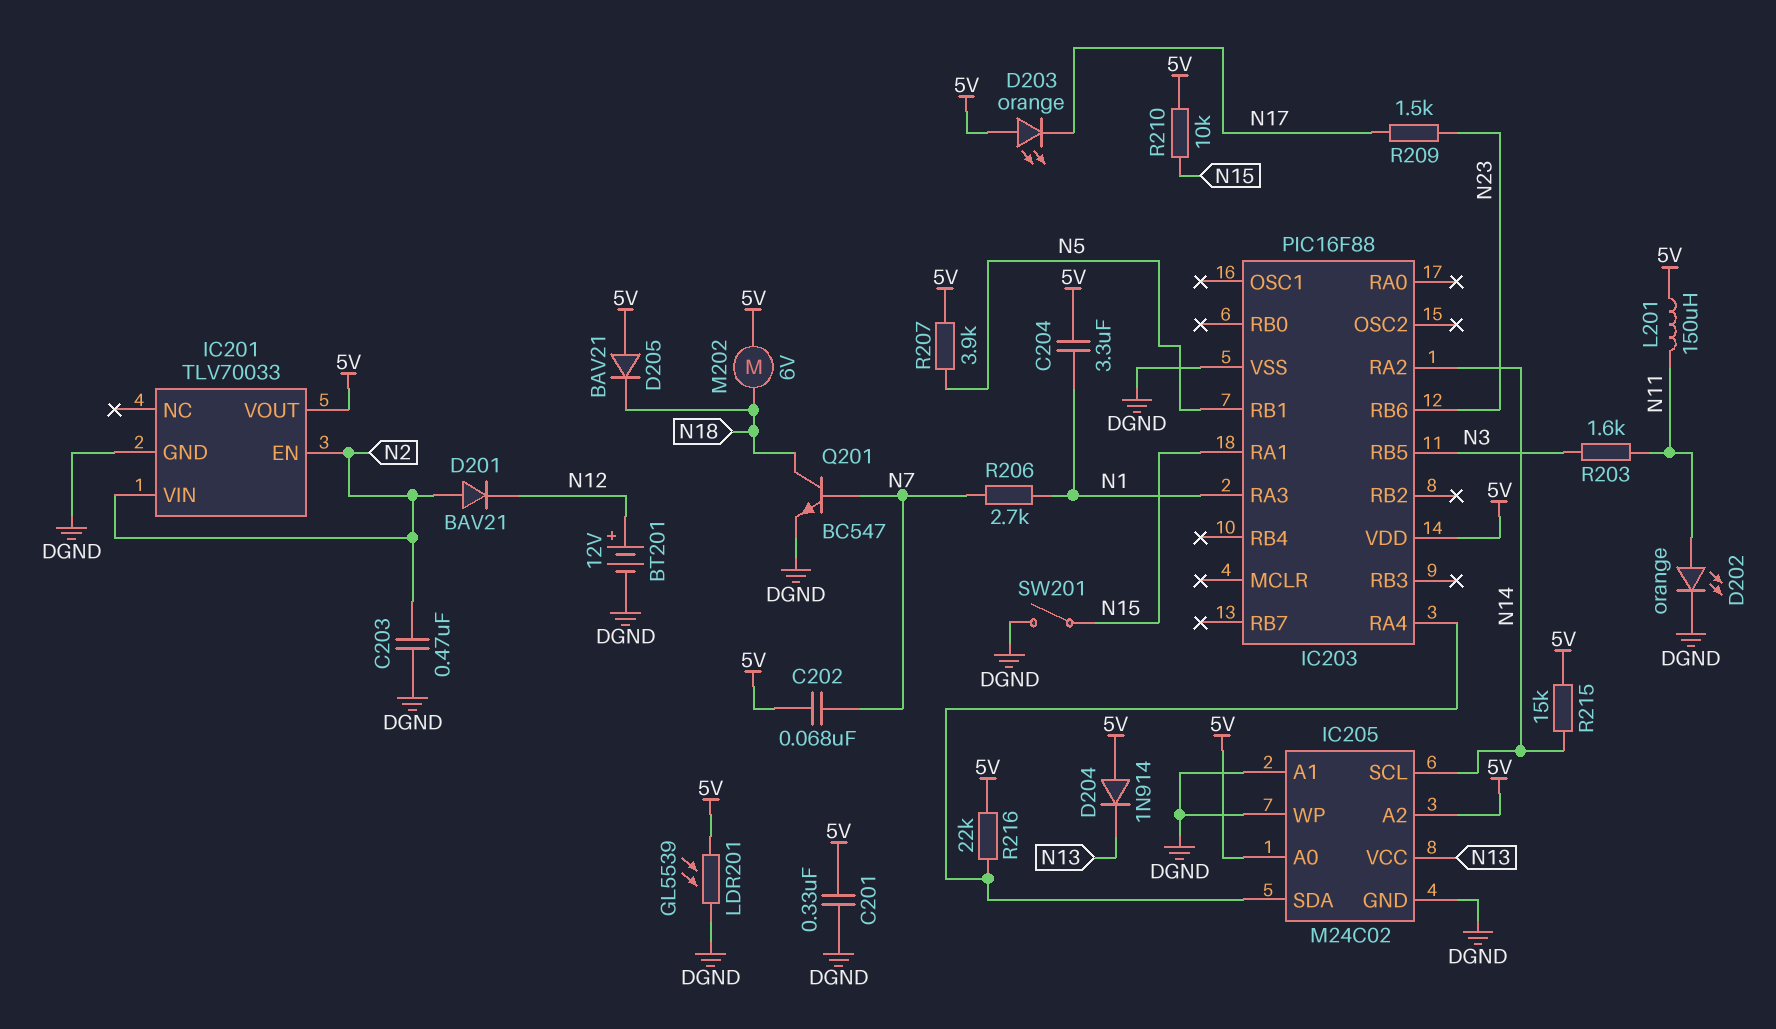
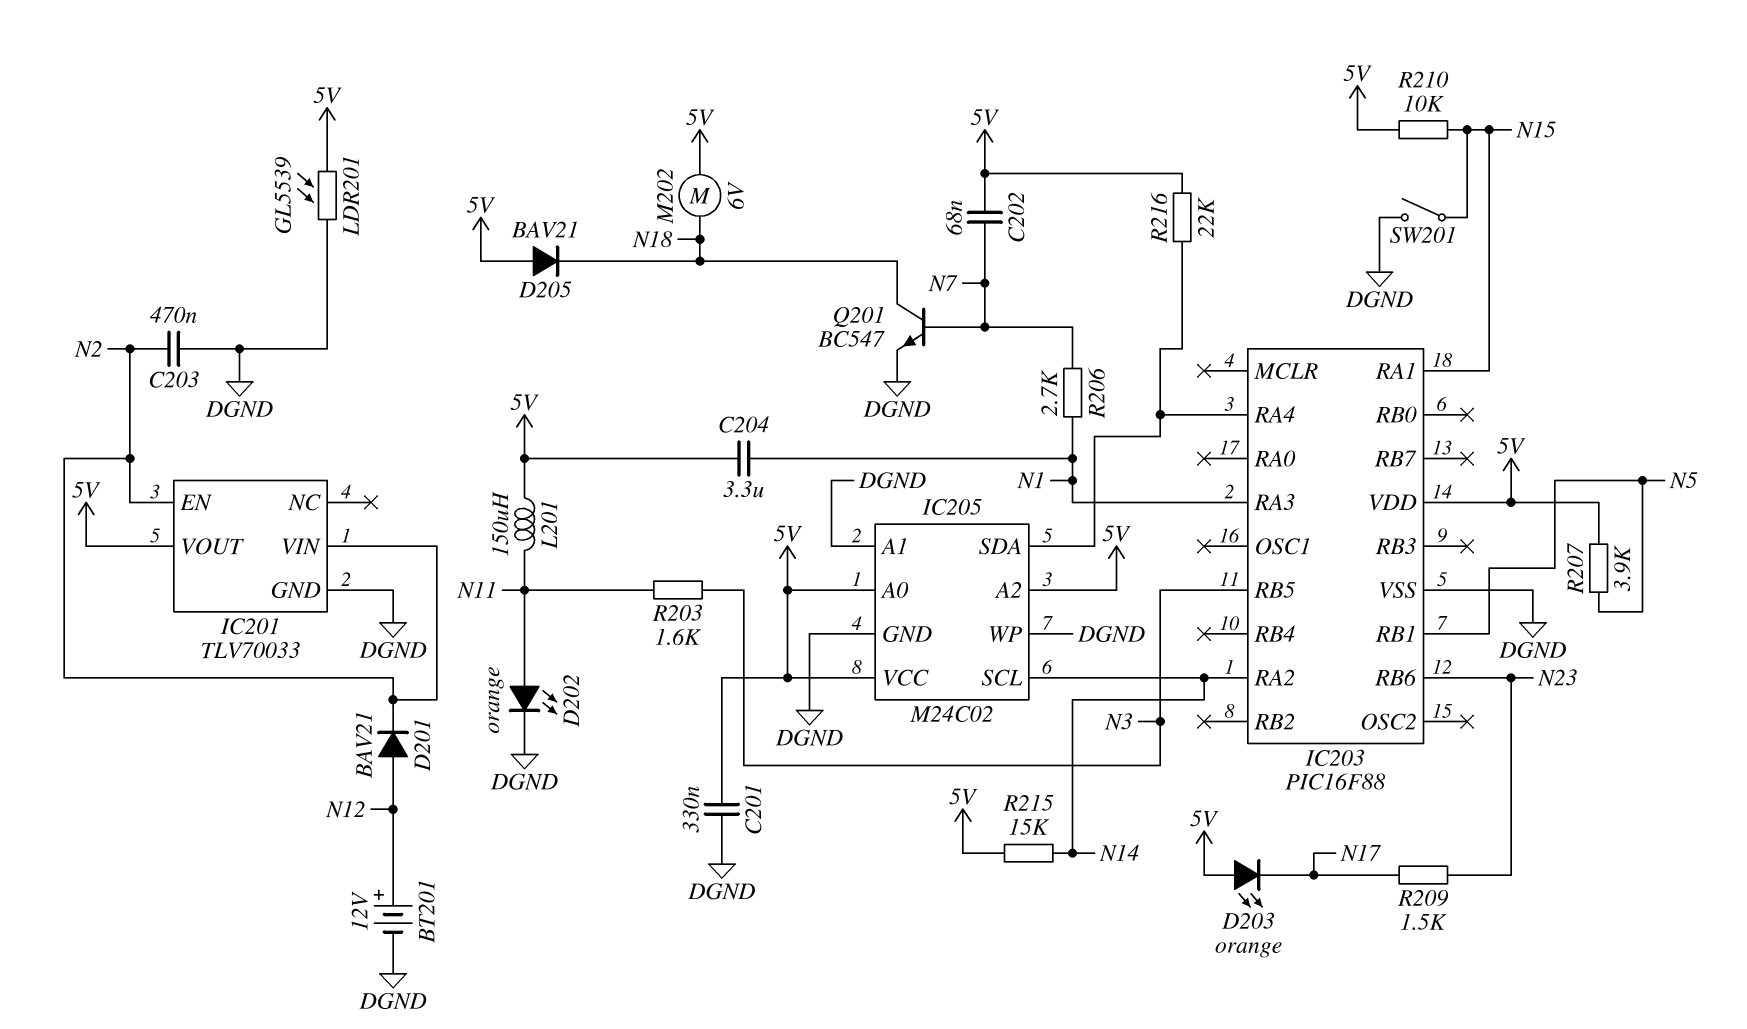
D201: diode BAV21 (A N2, K N12) -> diode BAV21 (A N12, K N2)
D204: diode 1N914 (A 5V, K N13) -> none
IC205 pin VCC: N13 -> 5V

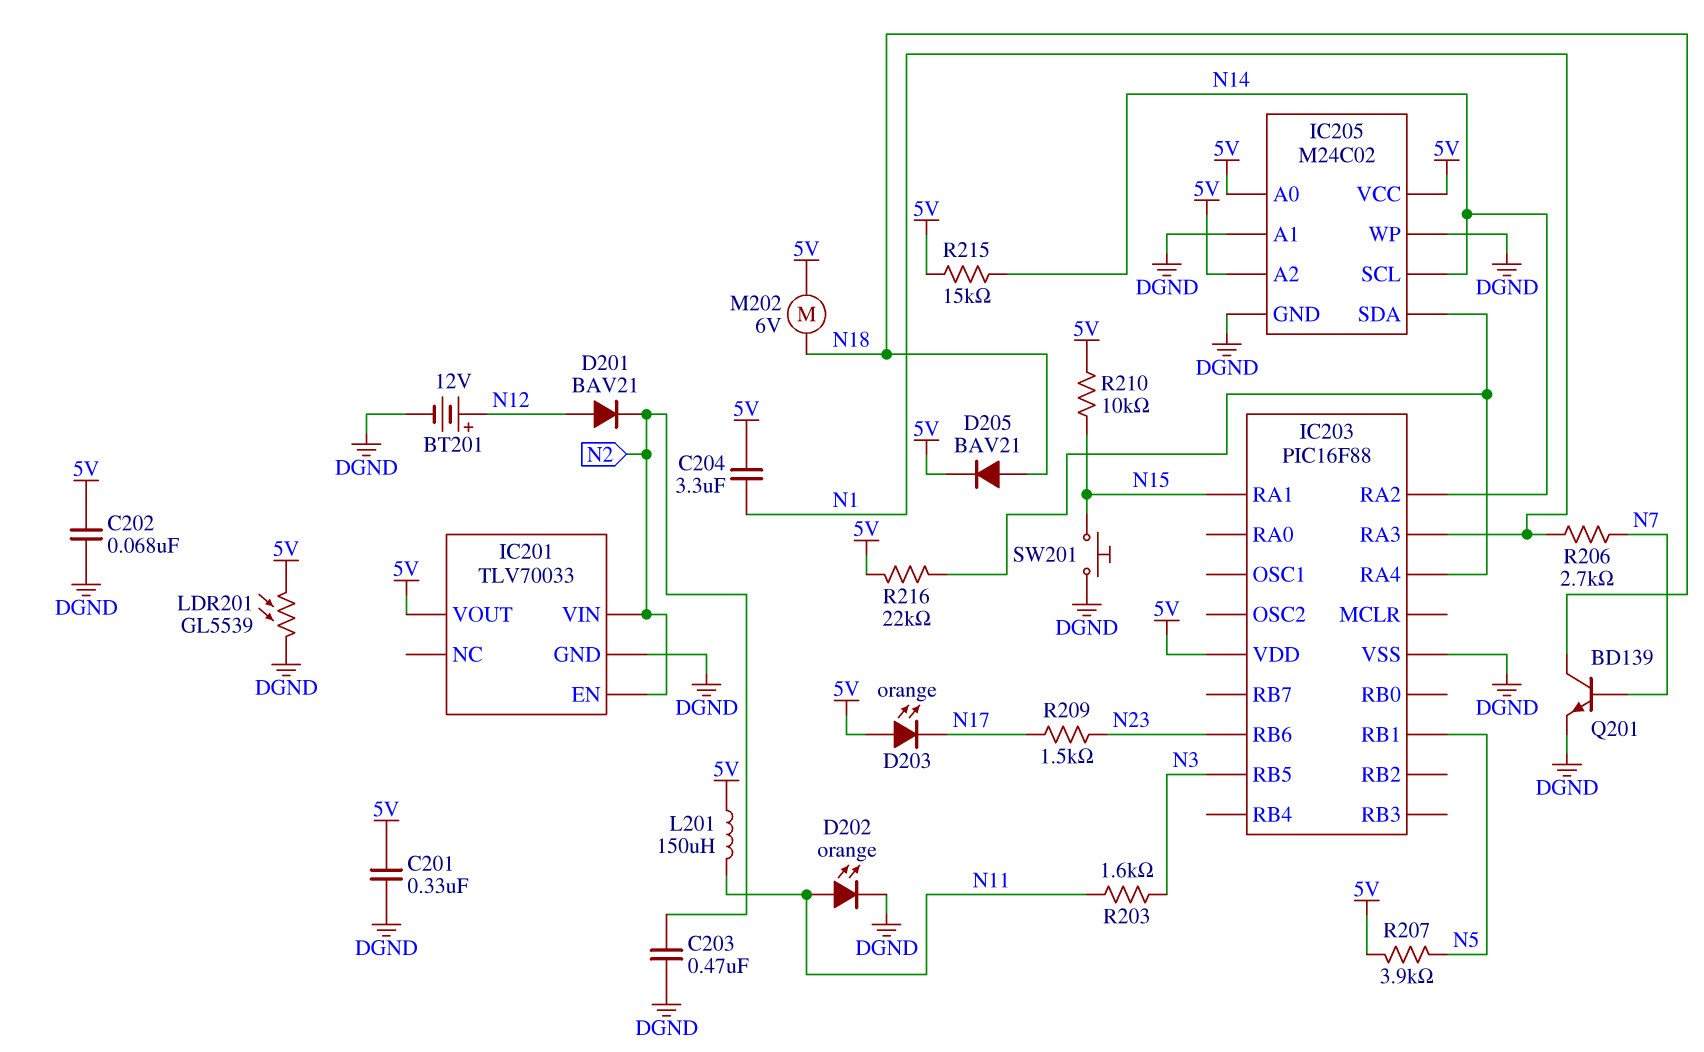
C202: 68nF (5V, N7) -> 68nF (5V, DGND)
D205: diode BAV21 (A 5V, K N18) -> diode BAV21 (A N18, K 5V)
Q201: NPN BC547 (B N7, C N18, E DGND) -> NPN BD139 (B N7, C N18, E DGND)
SW201: switch (DGND, N15) -> button (DGND, N15)

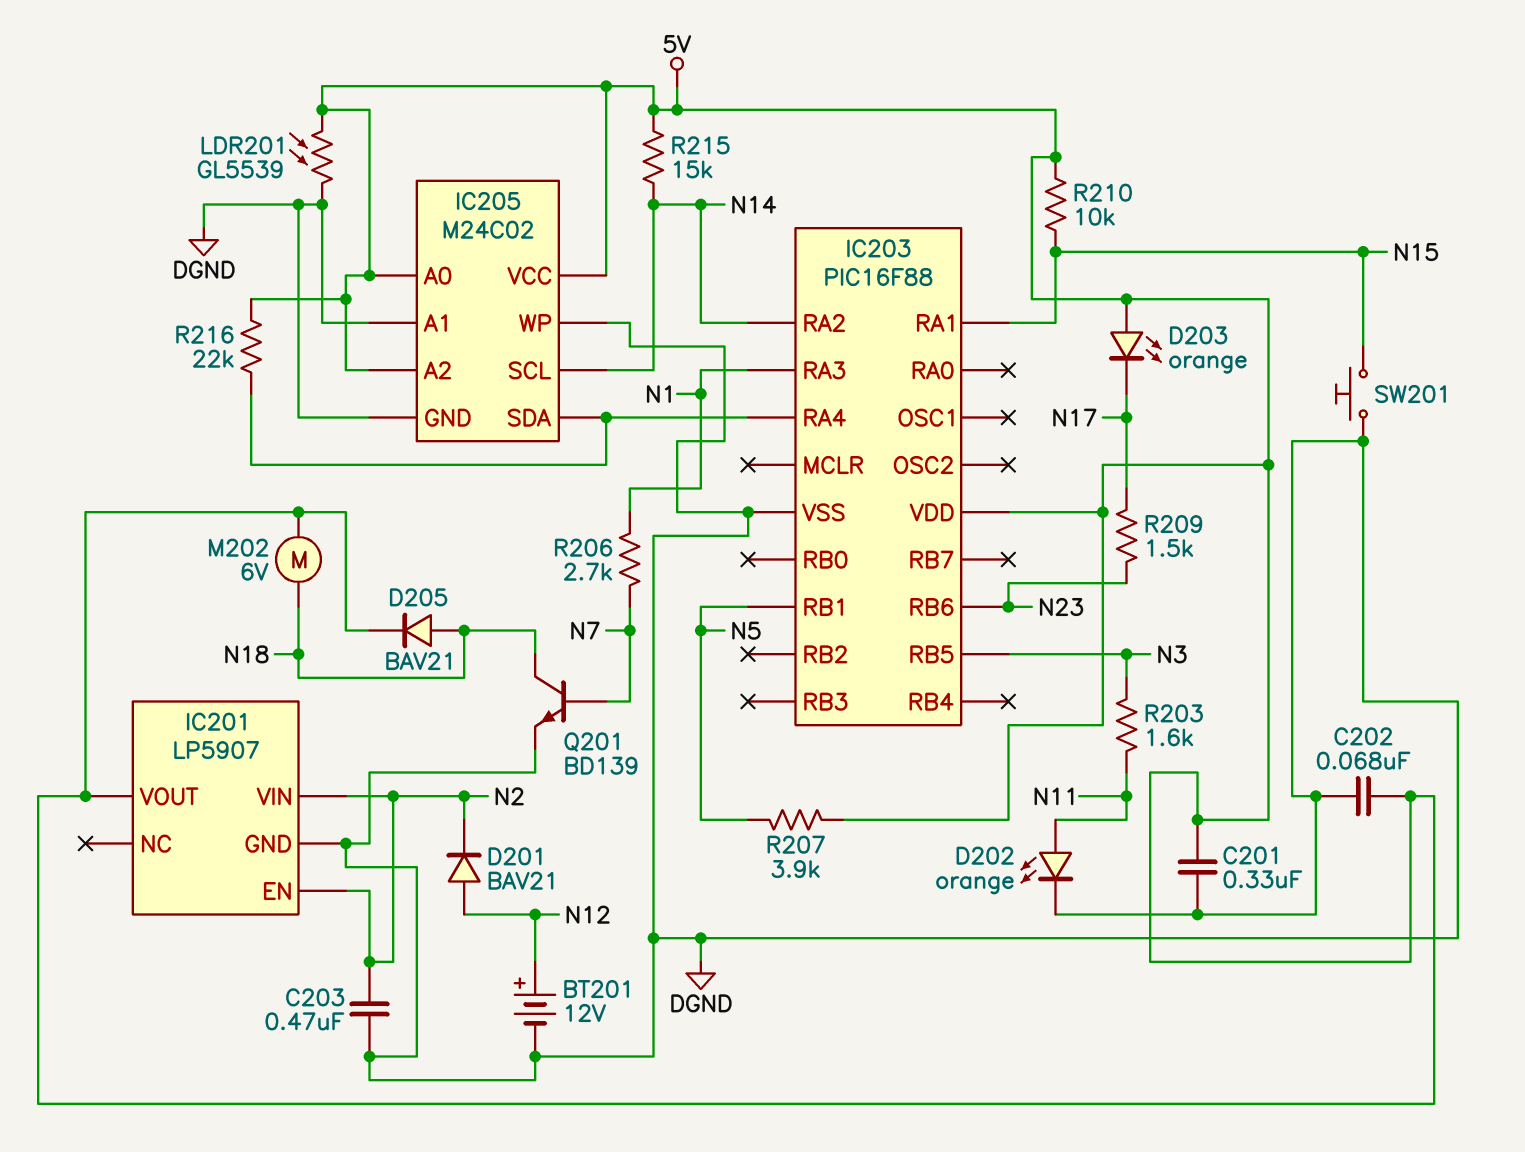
C204: 3.3uF (5V, N1) -> none
IC201: TLV70033 -> LP5907
L201: 150uH (5V, N11) -> none

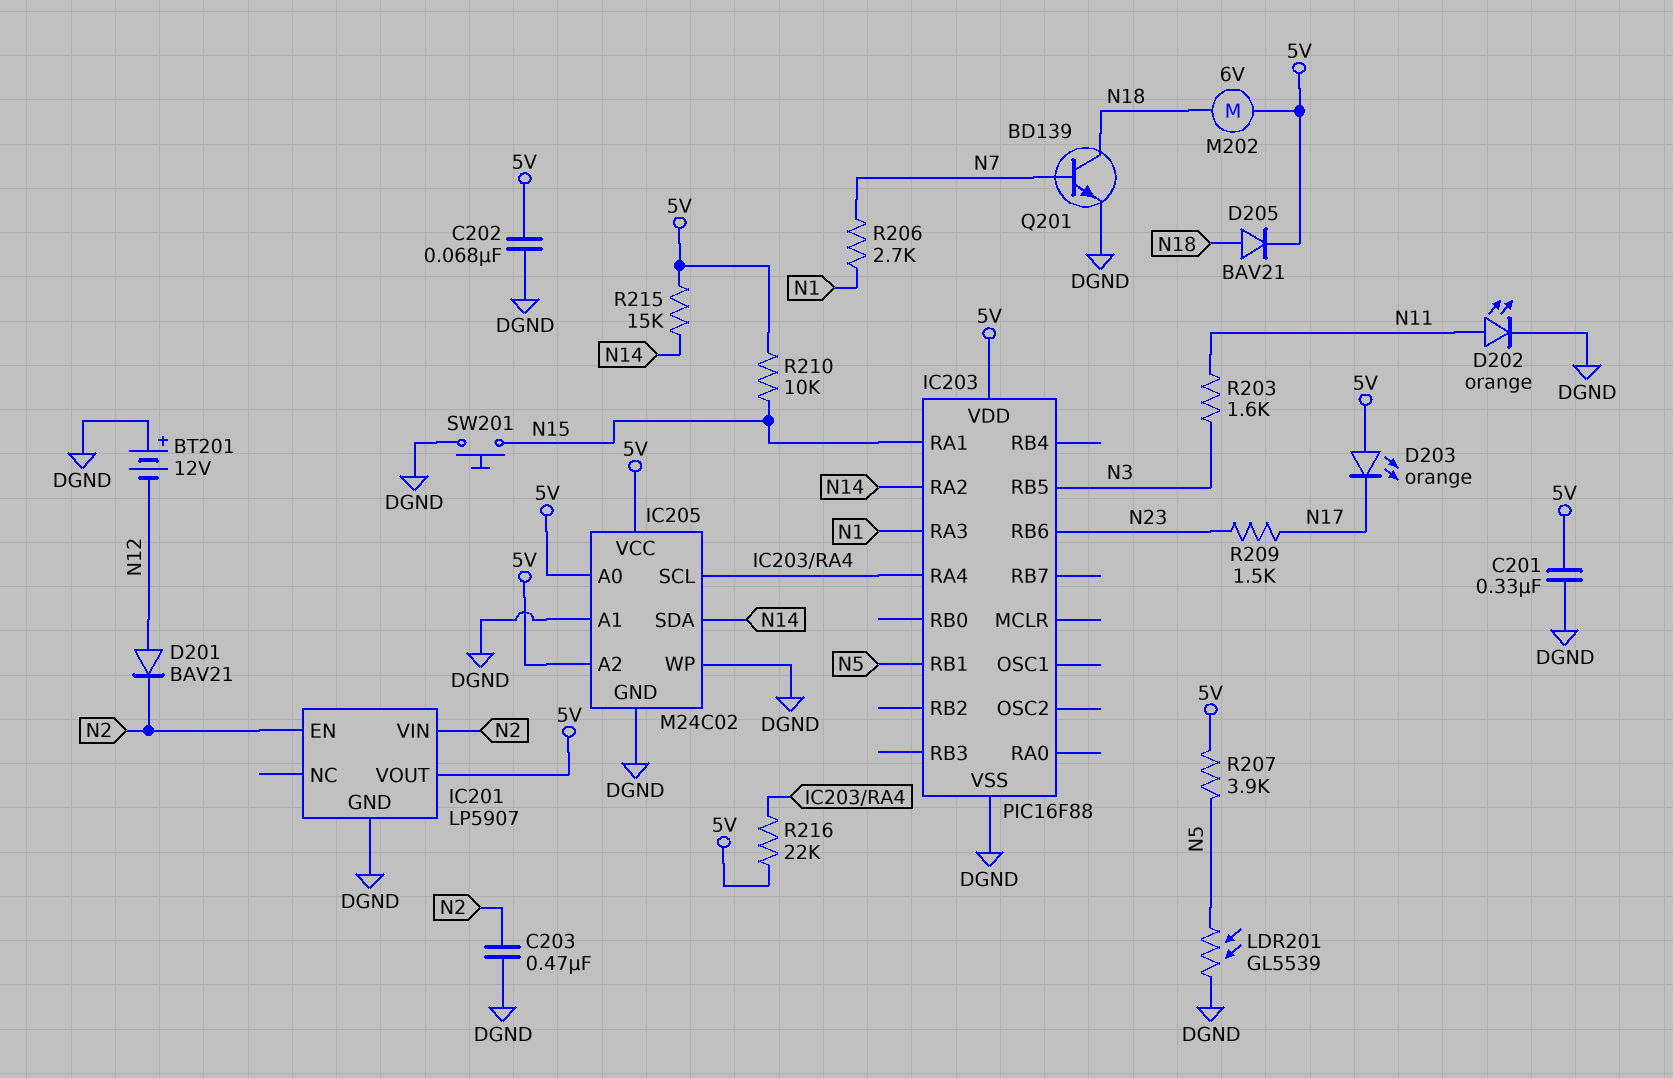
BT201: 12V (plus N12, minus DGND) -> 12V (plus DGND, minus N12)
IC205 pin SCL: N14 -> IC203/RA4
IC205 pin SDA: IC203/RA4 -> N14
LDR201: GL5539 (5V, DGND) -> GL5539 (DGND, N5)

